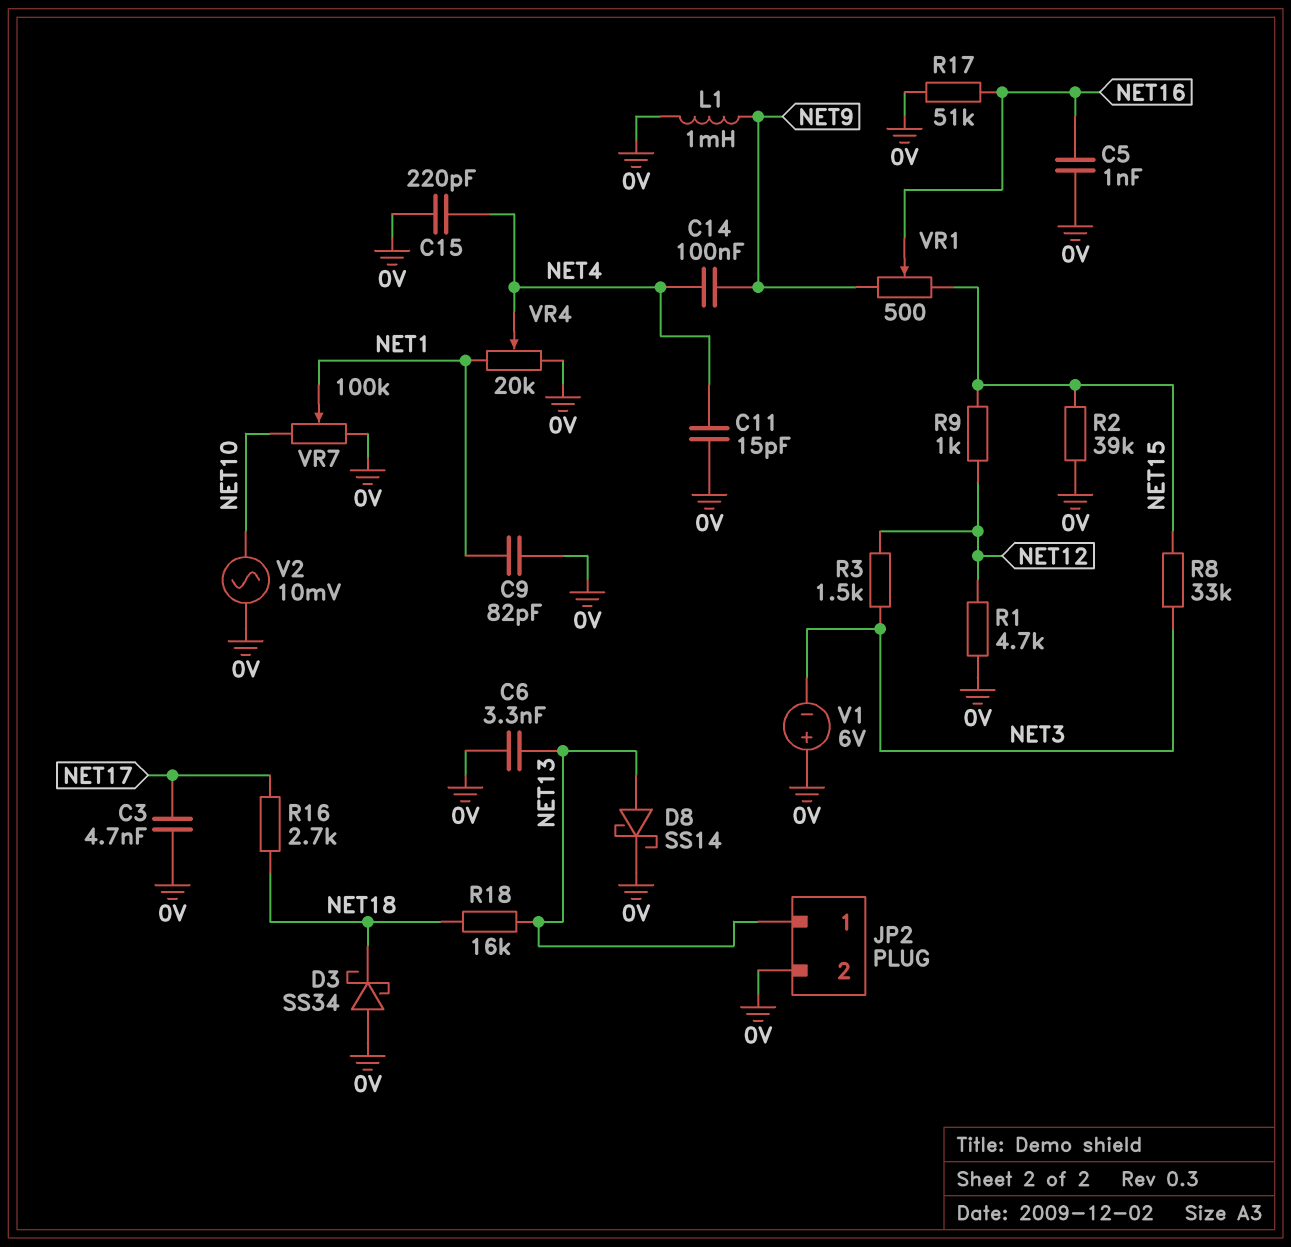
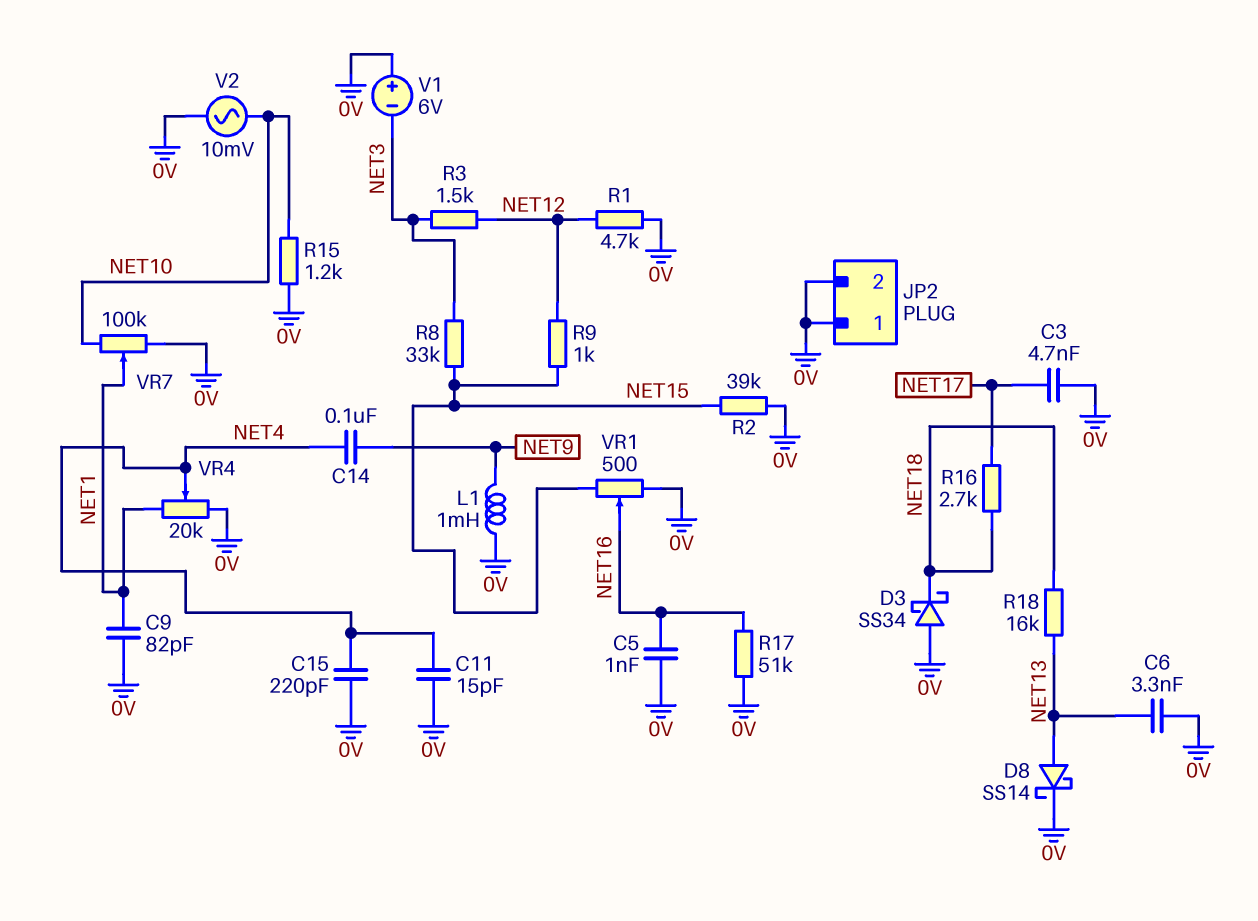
JP2 pin 1: NET13 -> 0V
R15: none -> 1.2k (0V, NET10)
VR1: 500 (NET9, NET15, wiper NET16) -> 500 (0V, NET15, wiper NET16)

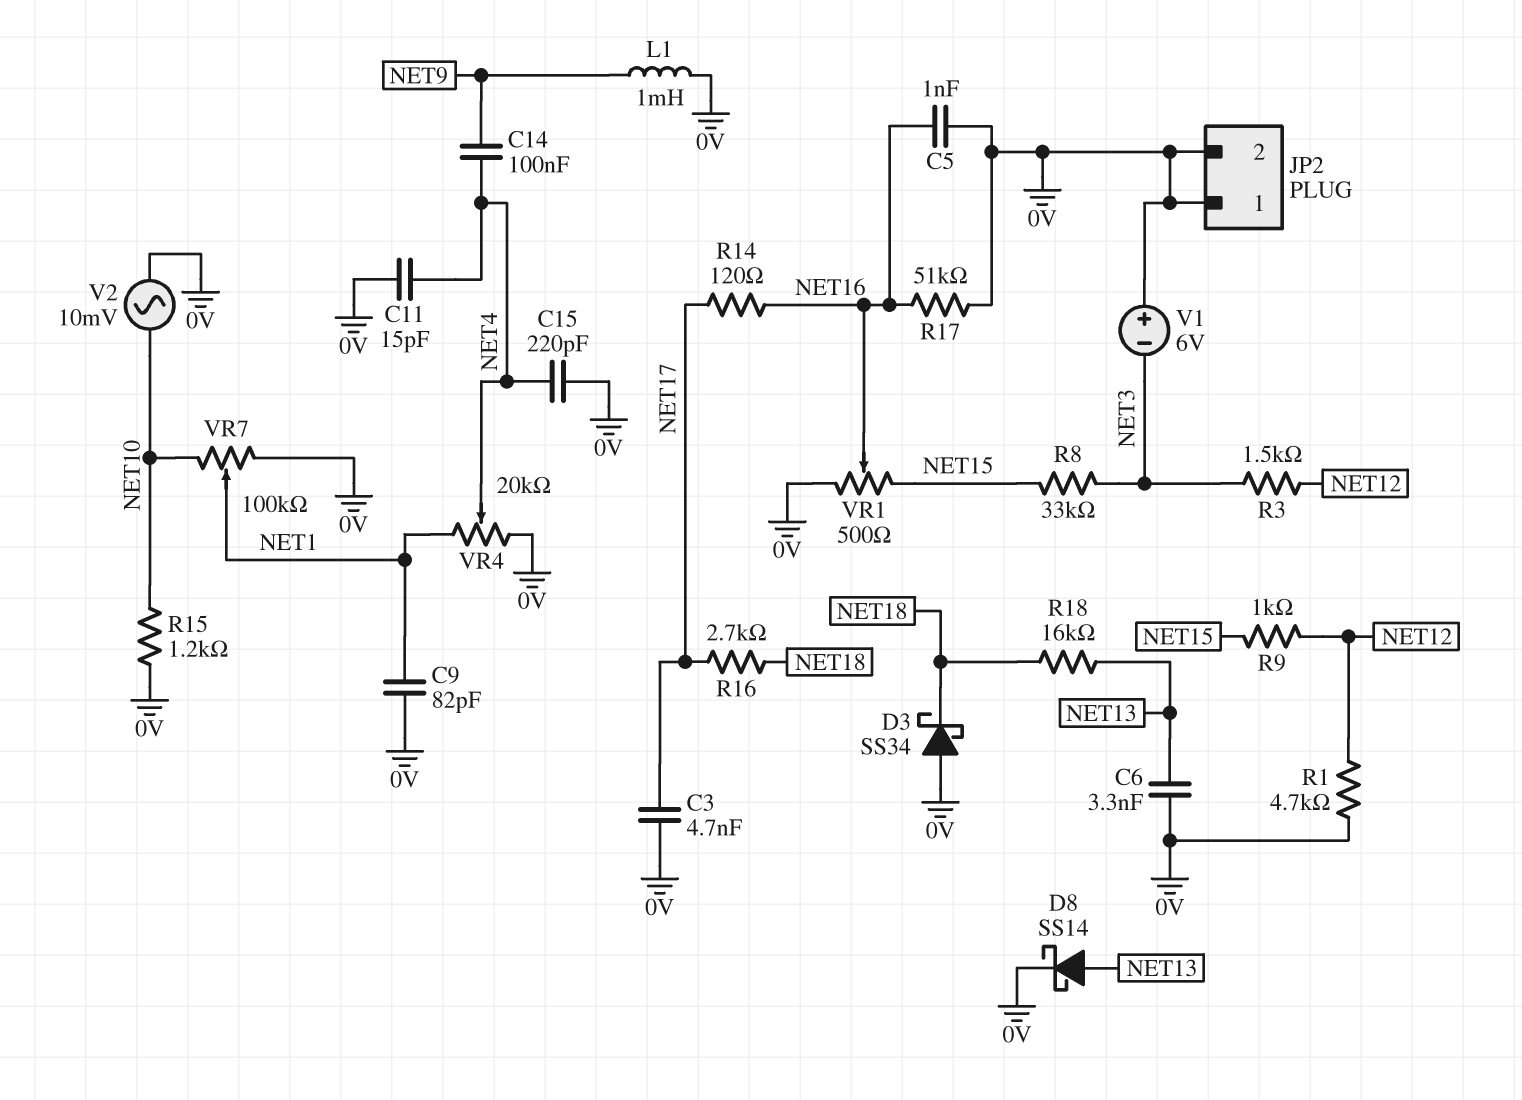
R2: 39k (0V, NET15) -> none
R14: none -> 120 (NET16, NET17)

